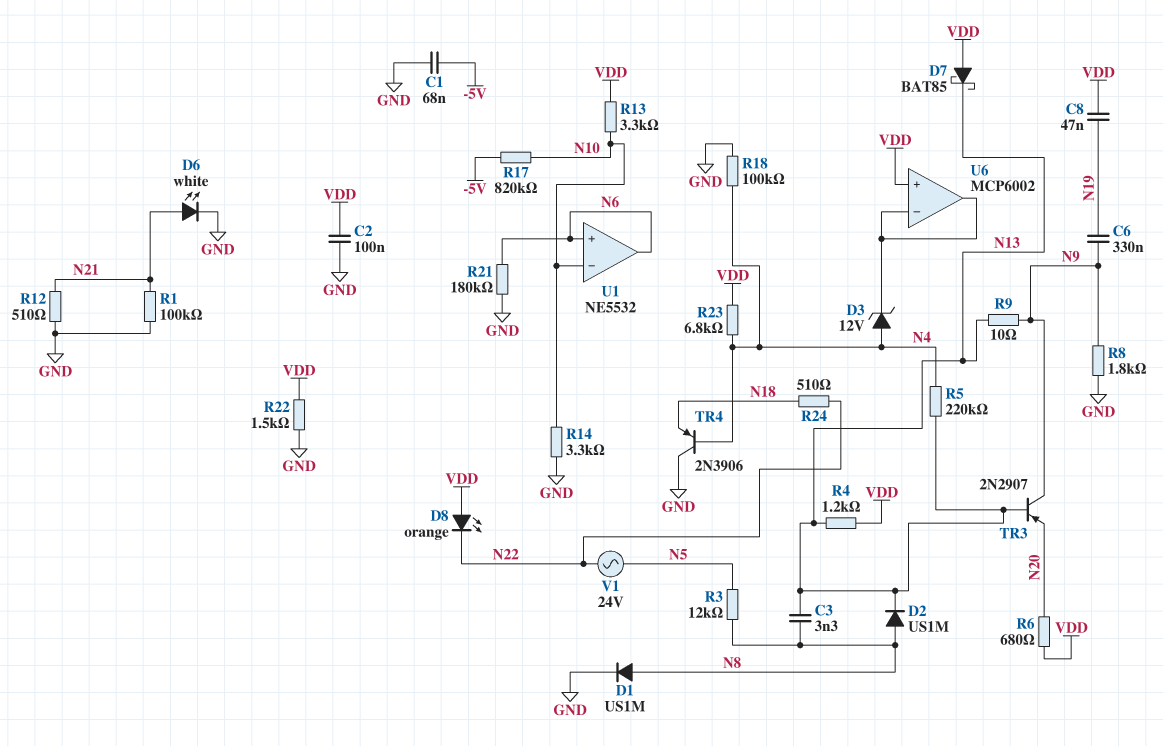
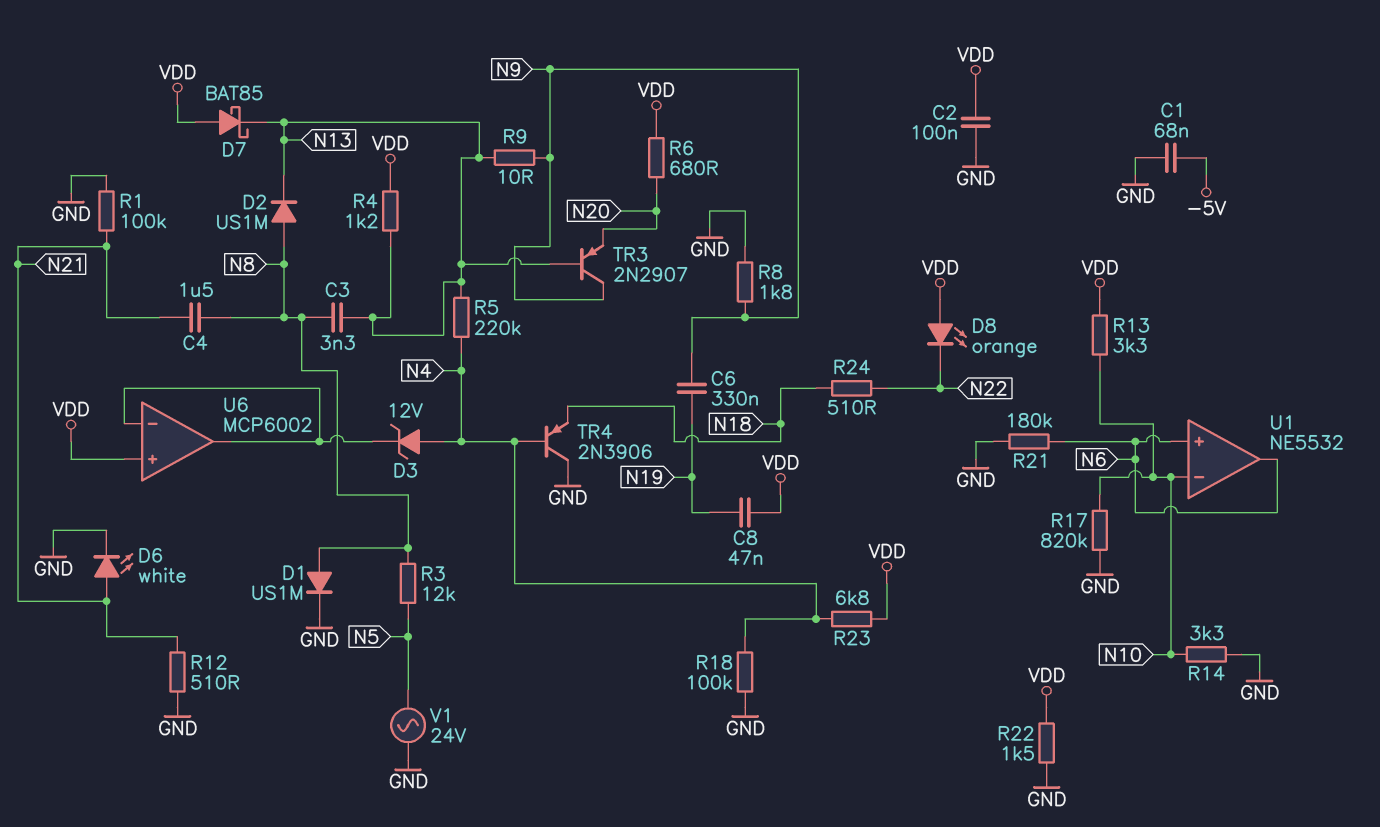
C4: none -> 1.5uF (N8, N21)
R17: 820k (-5V, N10) -> 820k (GND, N10)
V1: AC 24V (N5, N22) -> AC 24V (GND, N5)

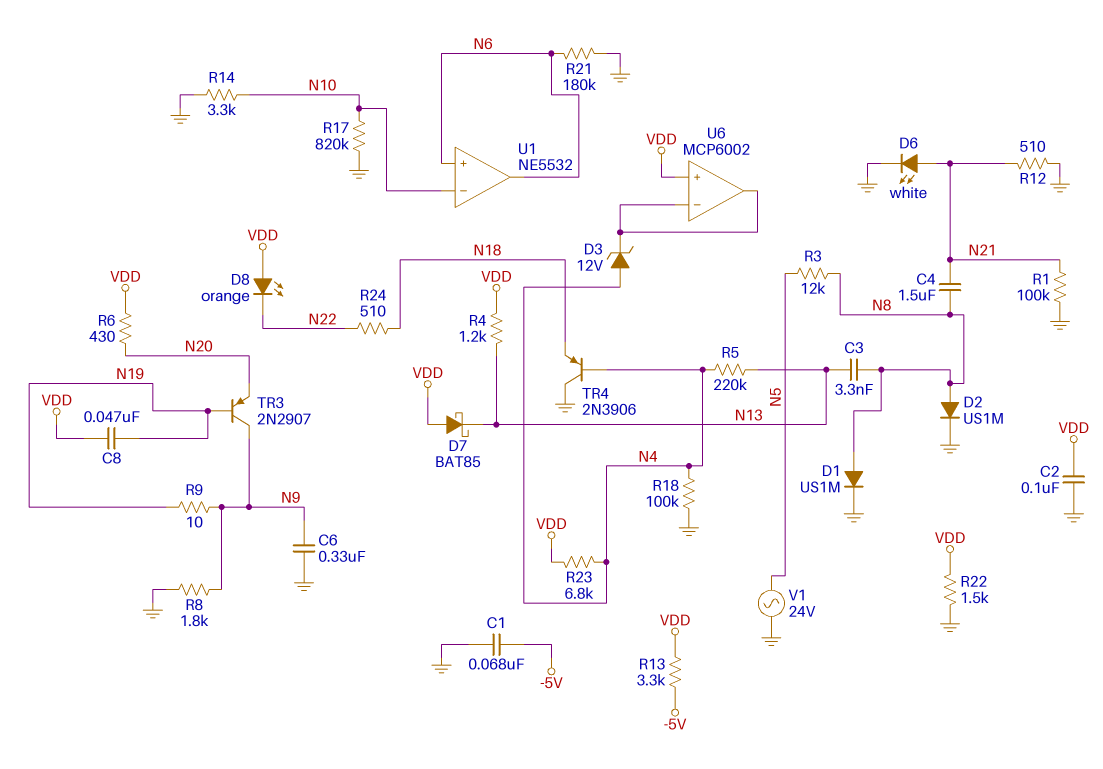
C6: 330nF (N9, N19) -> 330nF (GND, N9)
D2: diode US1M (A N8, K N13) -> diode US1M (A N8, K GND)
R6: 680 (N20, VDD) -> 430 (N20, VDD)
R9: 10 (N9, N13) -> 10 (N9, N19)
R13: 3.3k (N10, VDD) -> 3.3k (-5V, VDD)
TR3: PNP 2N2907 (B N13, C N9, E N20) -> PNP 2N2907 (B N19, C N9, E N20)

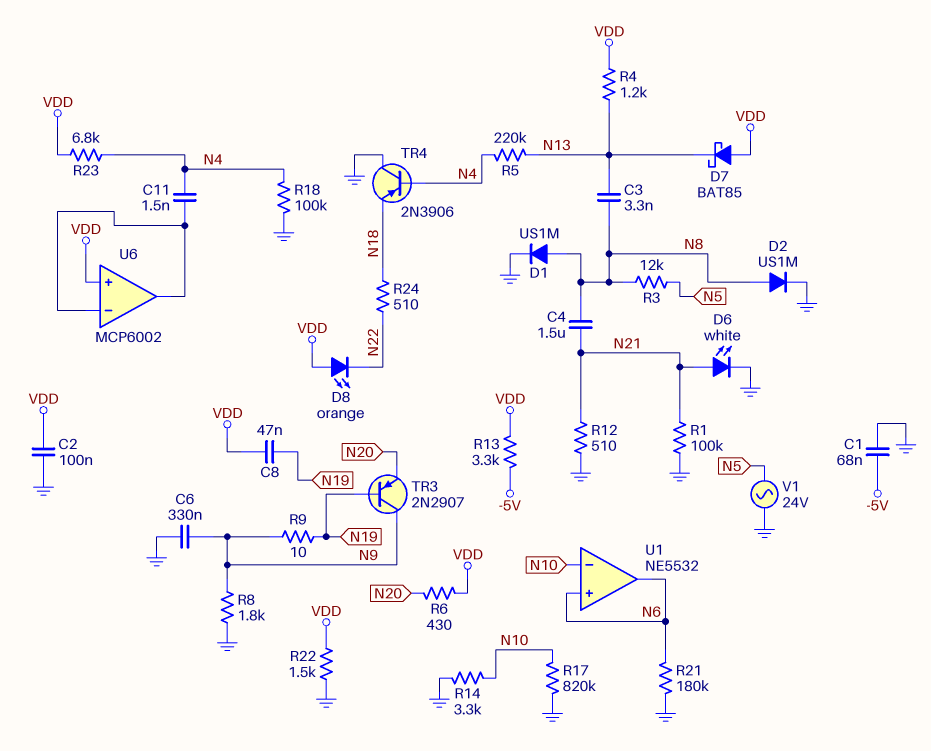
C11: none -> 1.5nF (N4, U6/in-)
D3: zener 12V (A N4, K U6/in-) -> none

